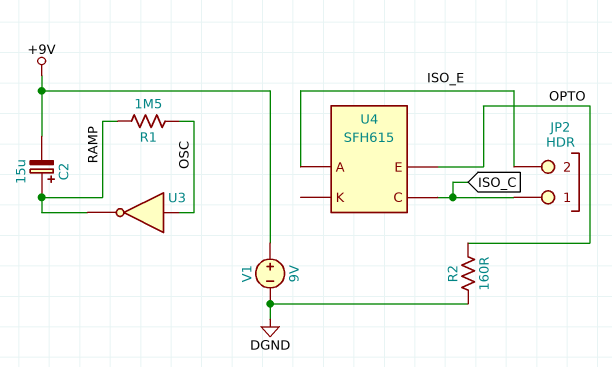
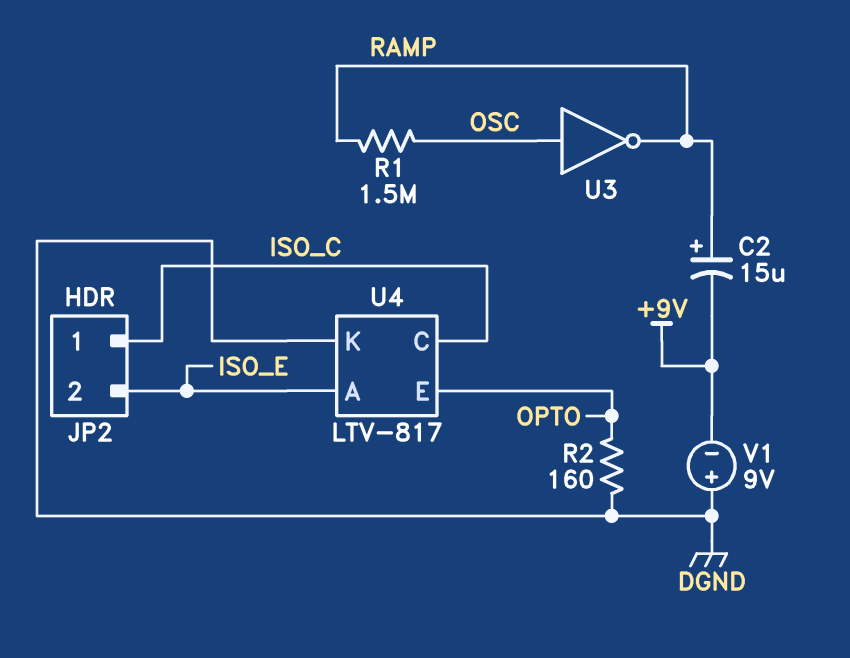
U4: SFH615 -> LTV-817
U4 pin K: none -> DGND
V1: 9V (plus +9V, minus DGND) -> 9V (plus DGND, minus +9V)

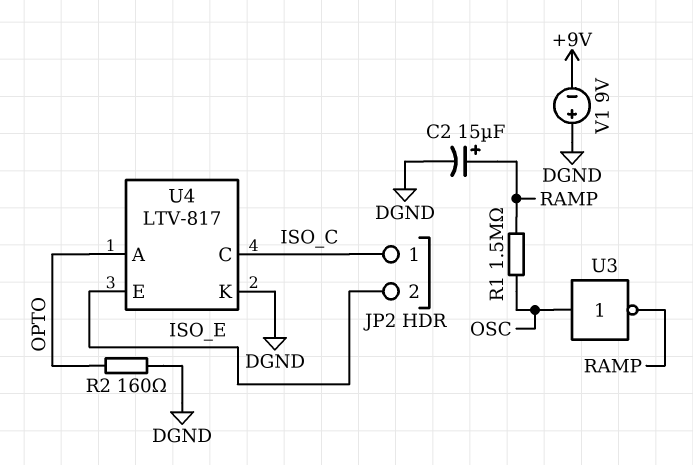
C2: 15uF (plus RAMP, minus +9V) -> 15uF (plus RAMP, minus DGND)
U4 pin A: ISO_E -> OPTO
U4 pin E: OPTO -> ISO_E

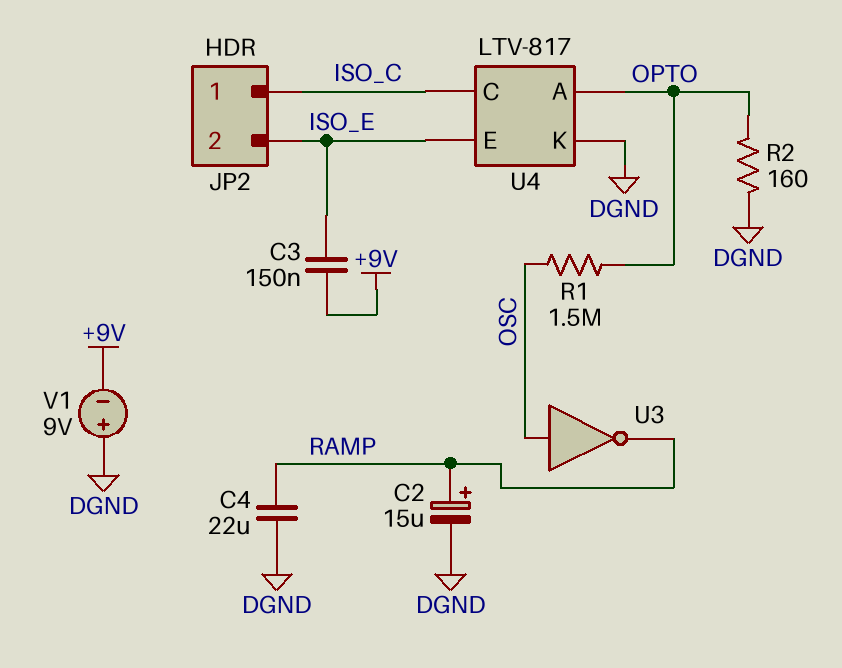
C3: none -> 150nF (+9V, ISO_E)
C4: none -> 22uF (DGND, RAMP)
R1: 1.5M (OSC, RAMP) -> 1.5M (OPTO, OSC)

